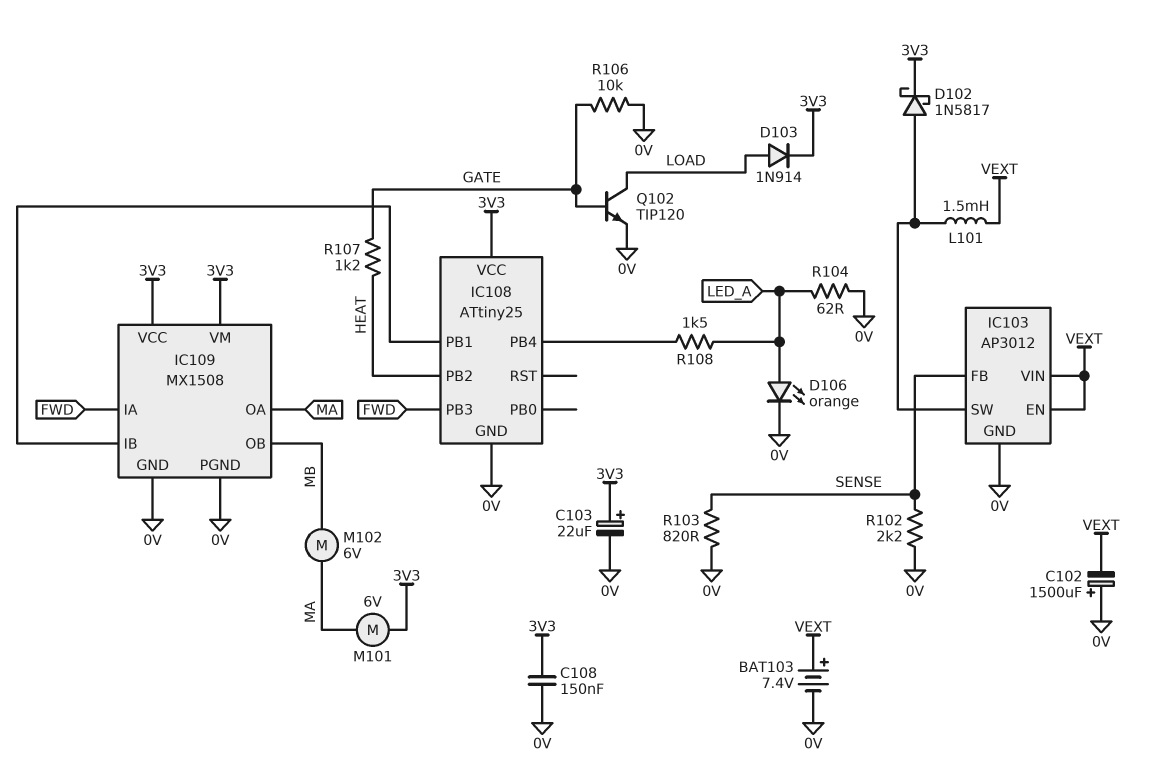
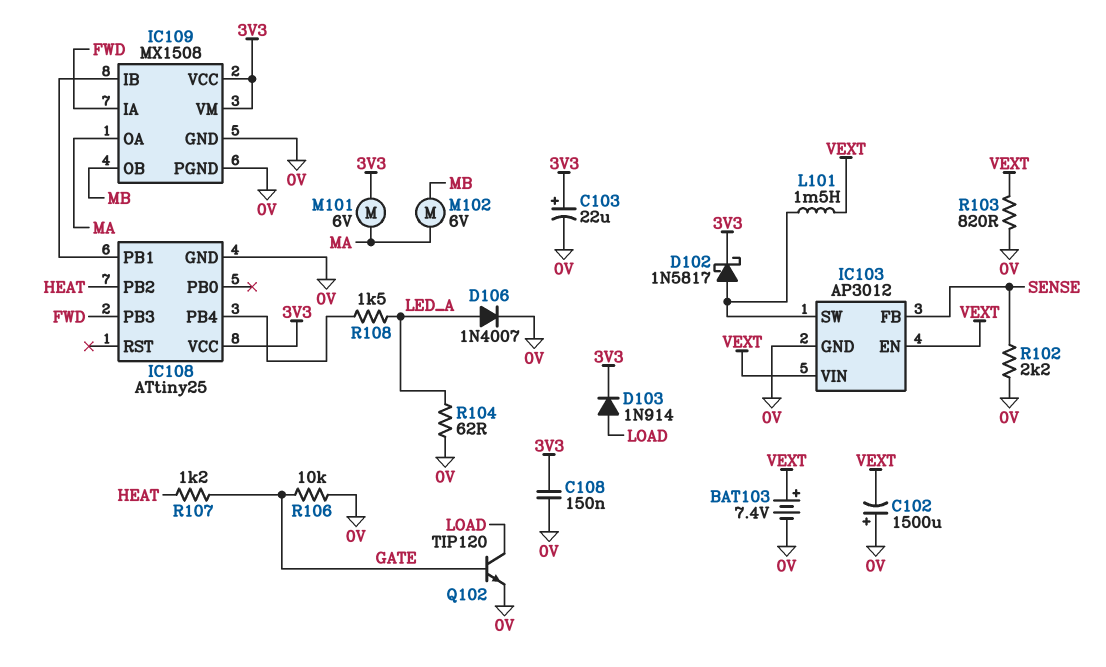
D106: LED orange (A LED_A, K 0V) -> diode 1N4007 (A LED_A, K 0V)
R103: 820 (0V, SENSE) -> 820 (0V, VEXT)

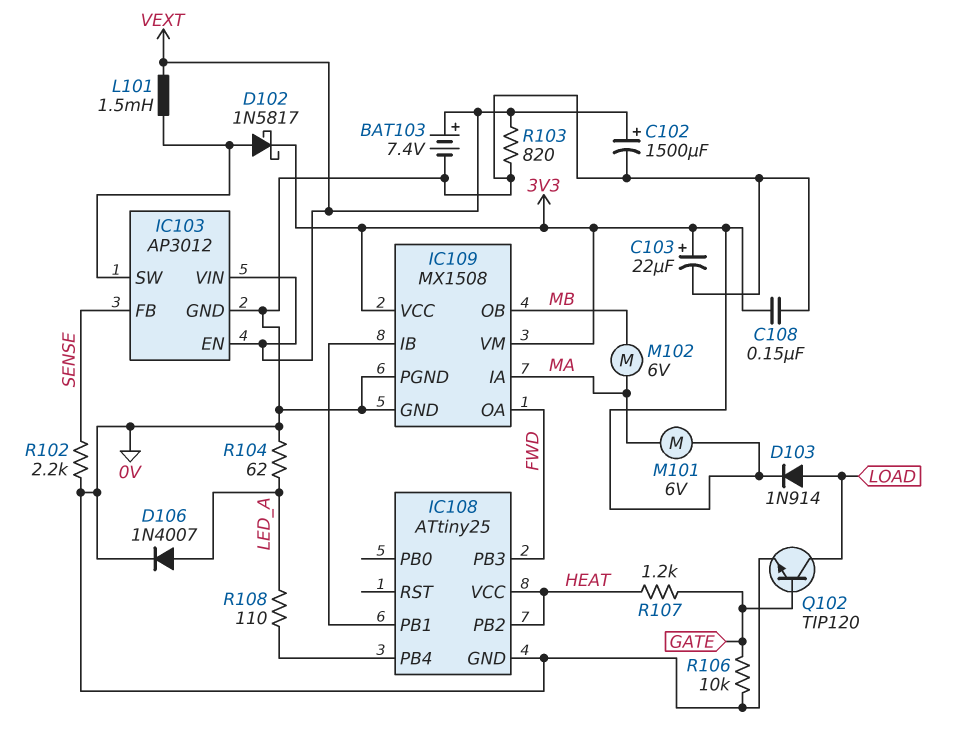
C102: 1500uF (plus 0V, minus VEXT) -> 1500uF (plus VEXT, minus 0V)
IC108 pin VCC: 3V3 -> HEAT
IC109 pin IA: FWD -> MA
IC109 pin OA: MA -> FWD
R108: 1.5k (IC108/PB4, LED_A) -> 110 (IC108/PB4, LED_A)

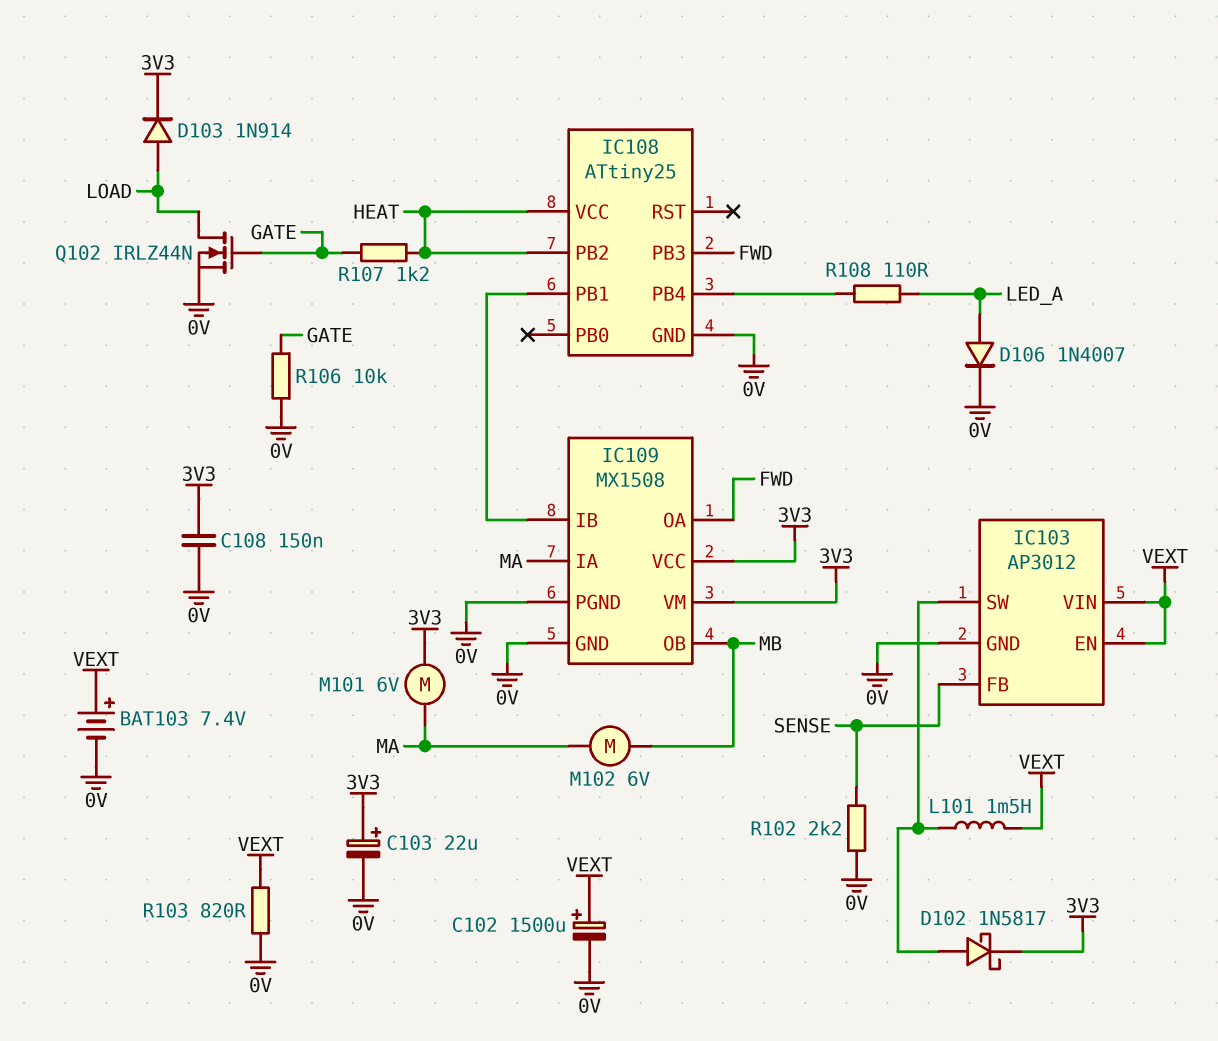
Q102: NPN TIP120 (B GATE, C LOAD, E 0V) -> NMOS IRLZ44N (G GATE, D LOAD, S 0V)
R104: 62 (0V, LED_A) -> none

